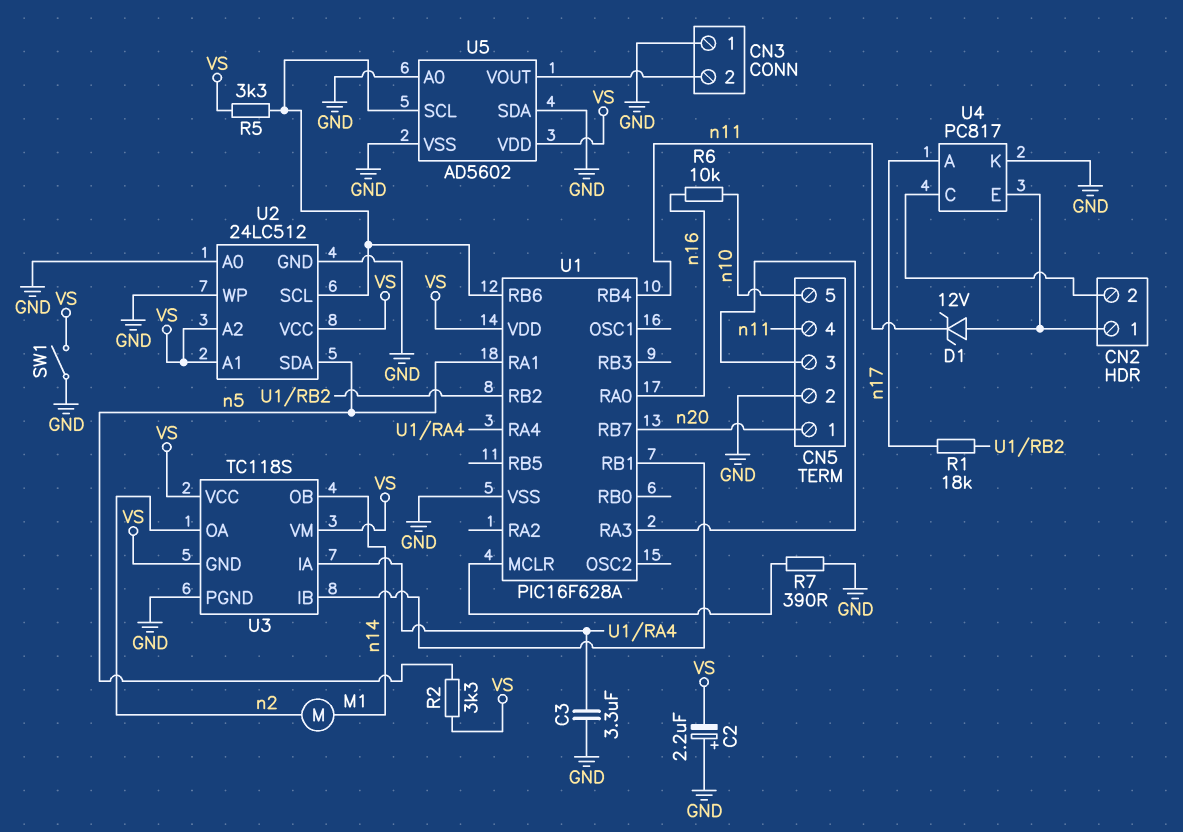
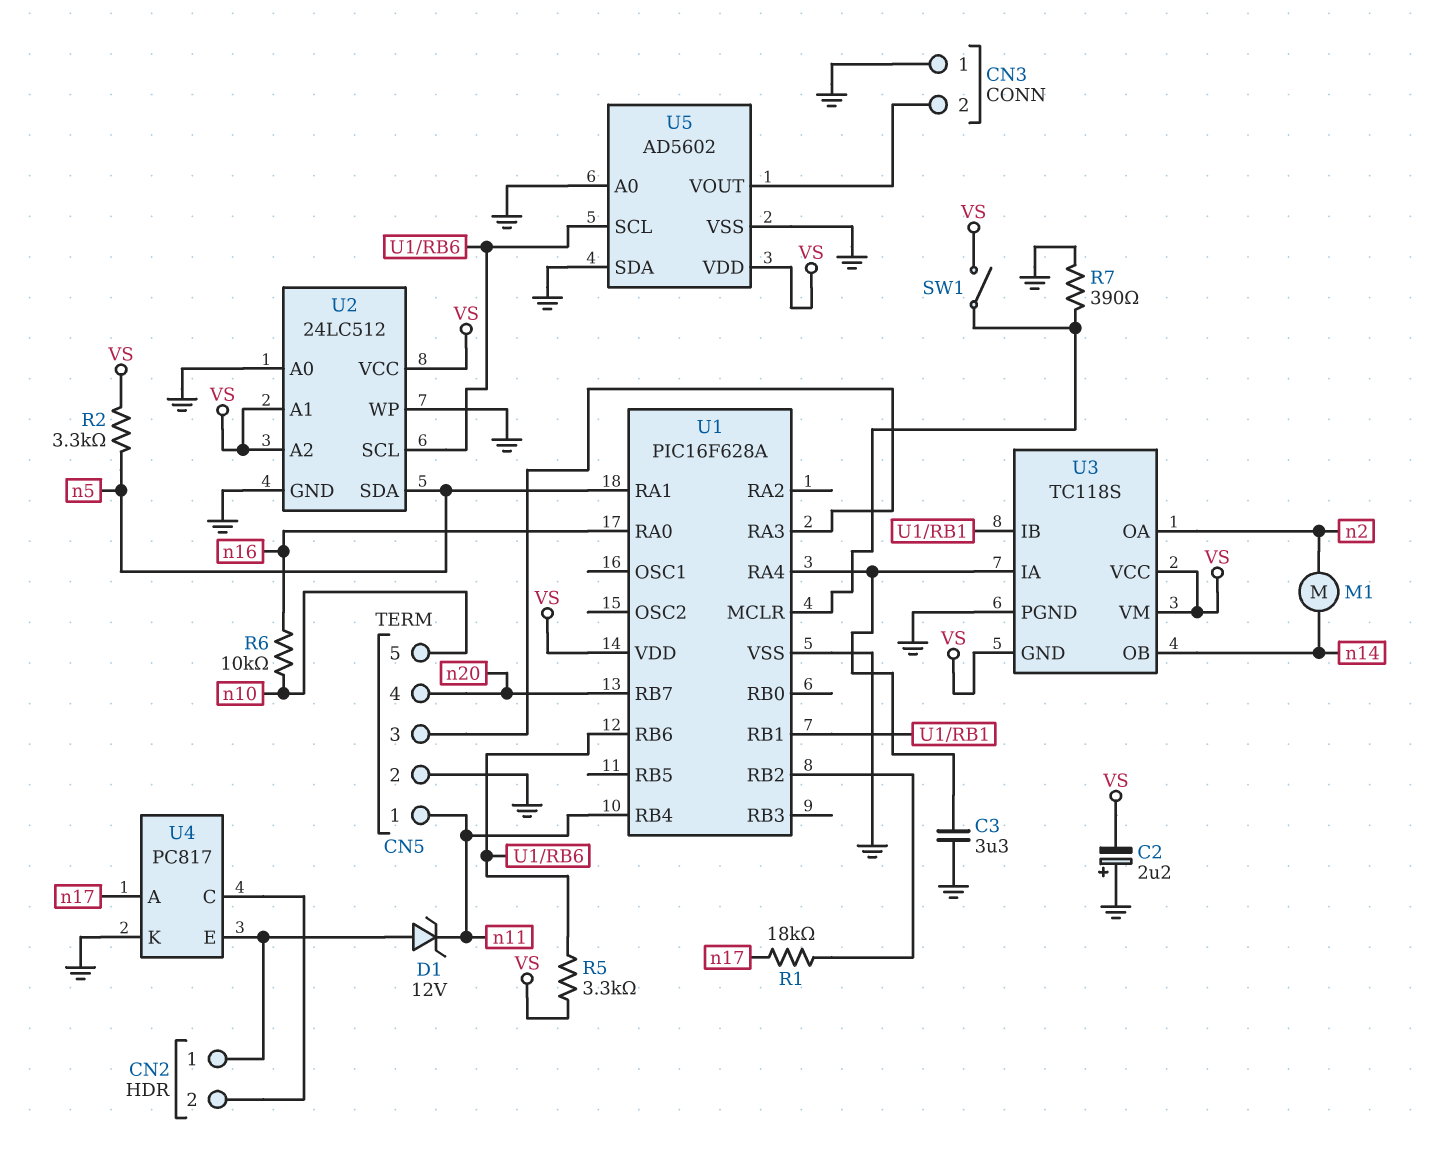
CN5 pin 1: n20 -> n11
CN5 pin 4: n11 -> n20
SW1: switch (GND, VS) -> switch (U1/MCLR, VS)

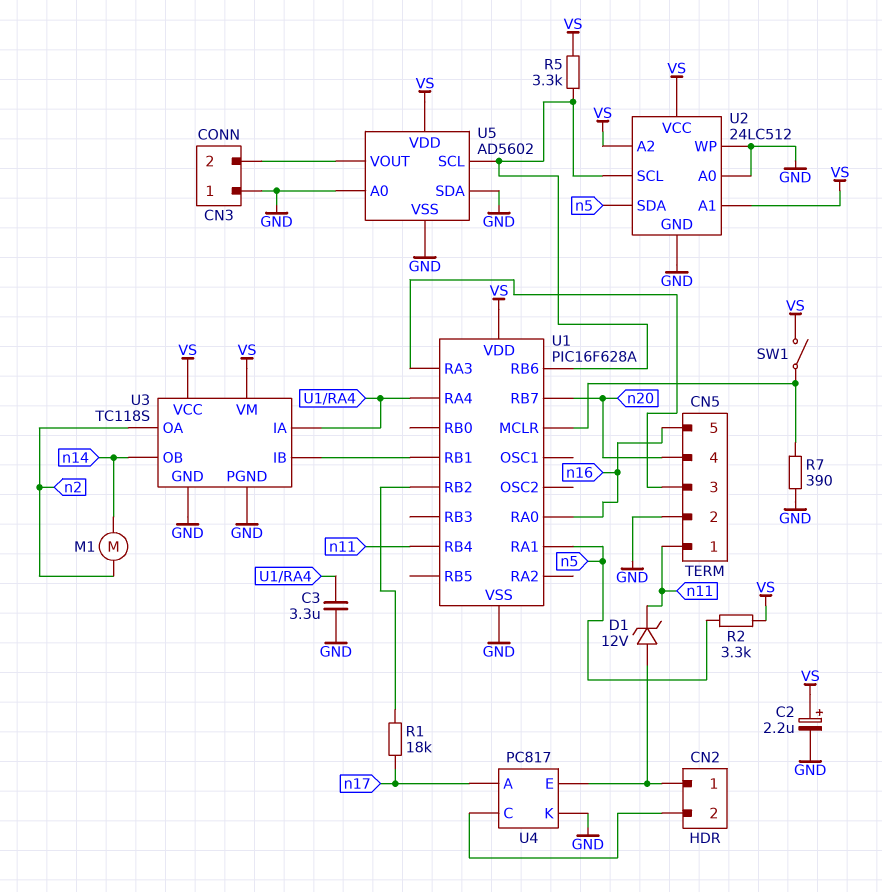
C2: 2.2uF (plus GND, minus VS) -> 2.2uF (plus VS, minus GND)
CN5 pin 5: n10 -> n16
R6: 10k (n10, n16) -> none
U3 pin GND: VS -> GND

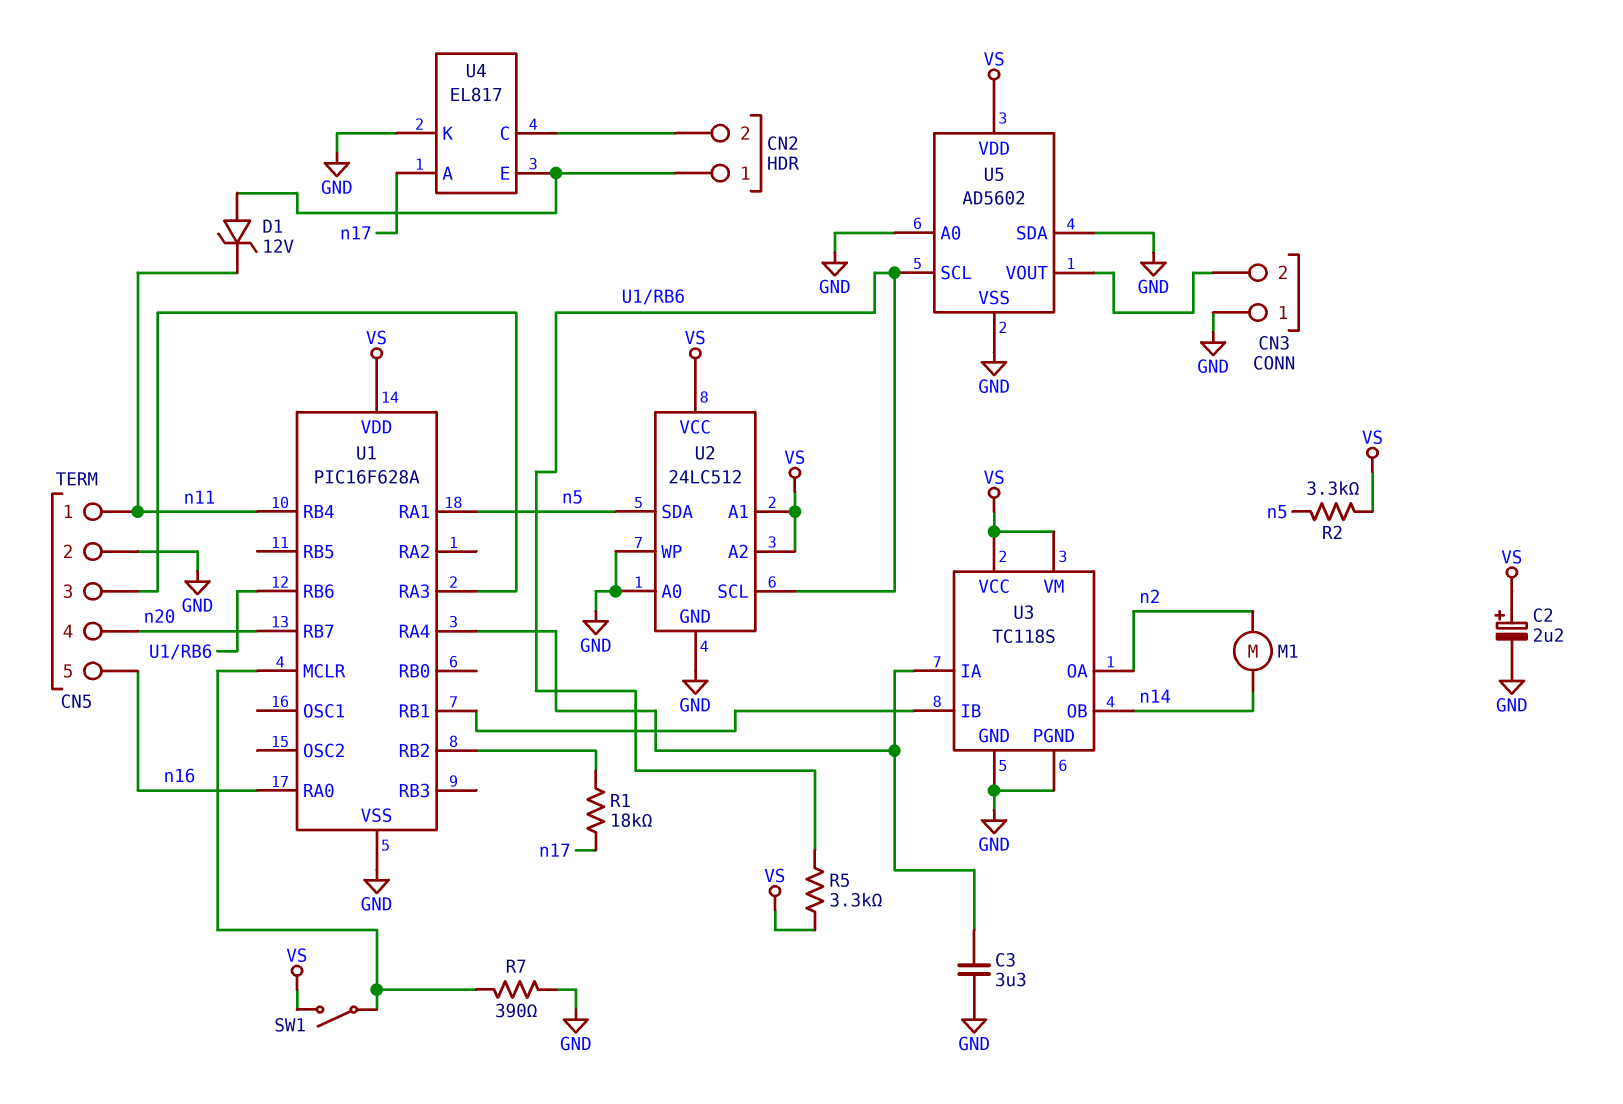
U4: PC817 -> EL817

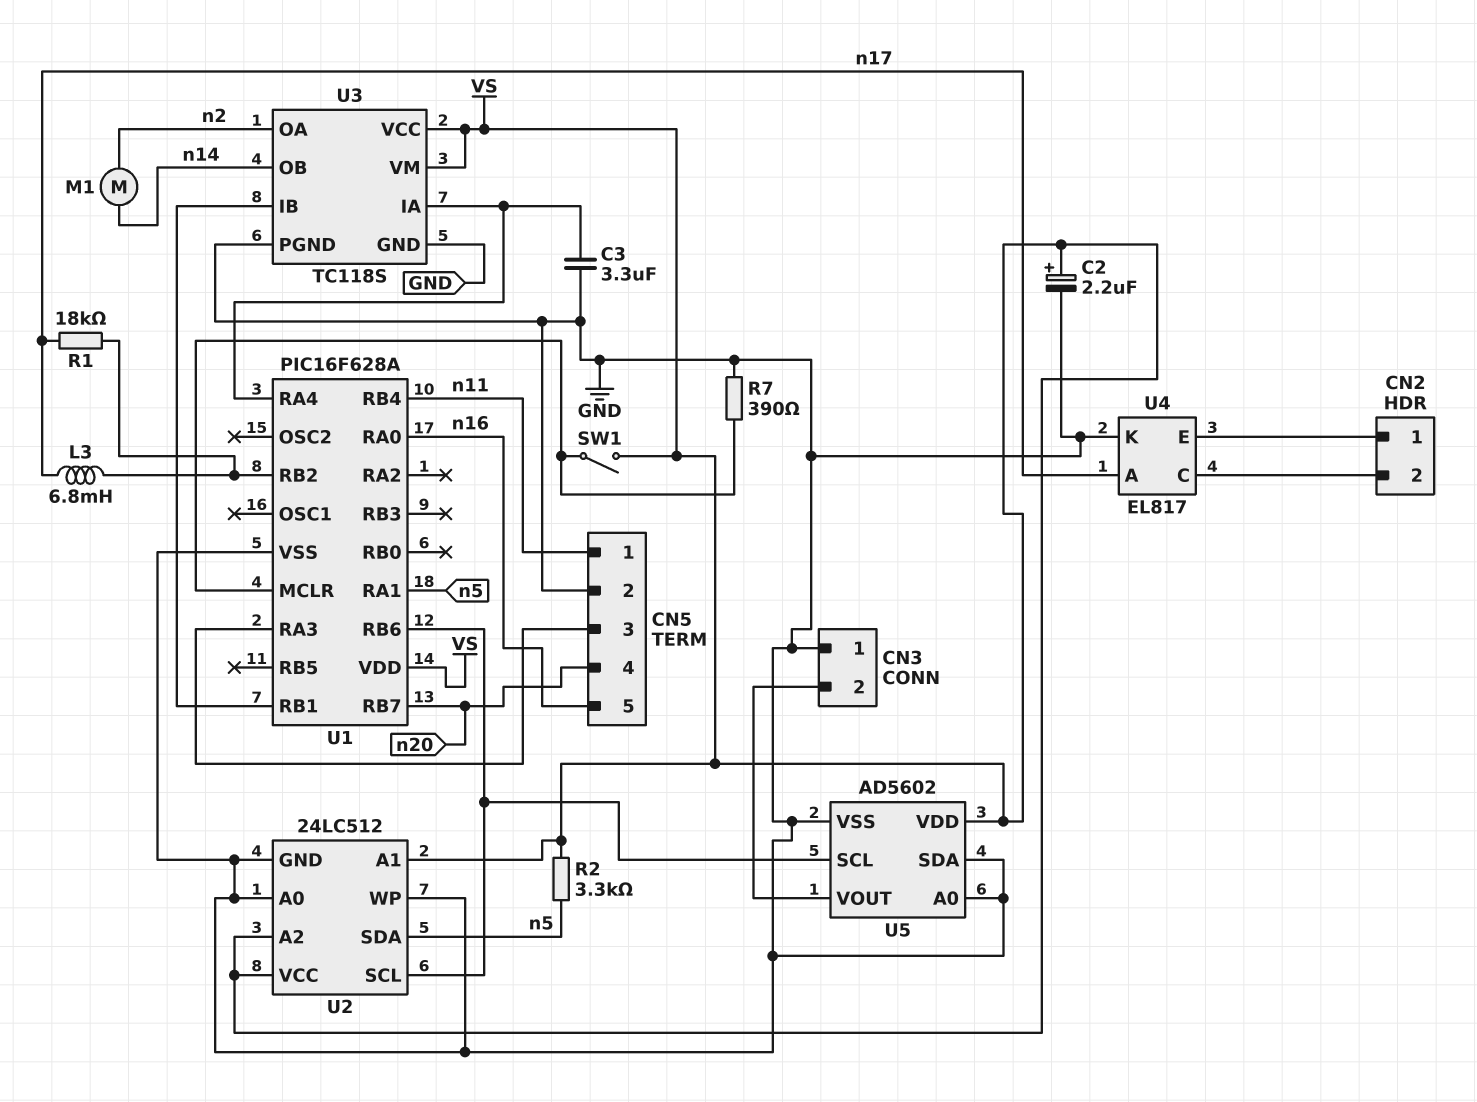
D1: zener 12V (A CN2/1, K n11) -> none
L3: none -> 6.8mH (U1/RB2, n17)
R5: 3.3k (U1/RB6, VS) -> none

